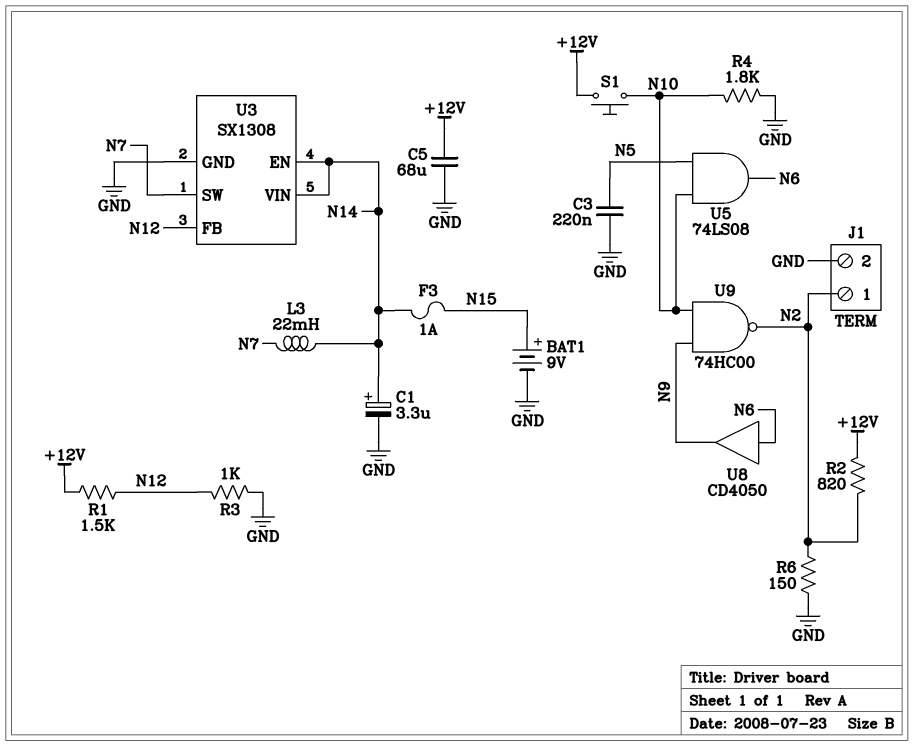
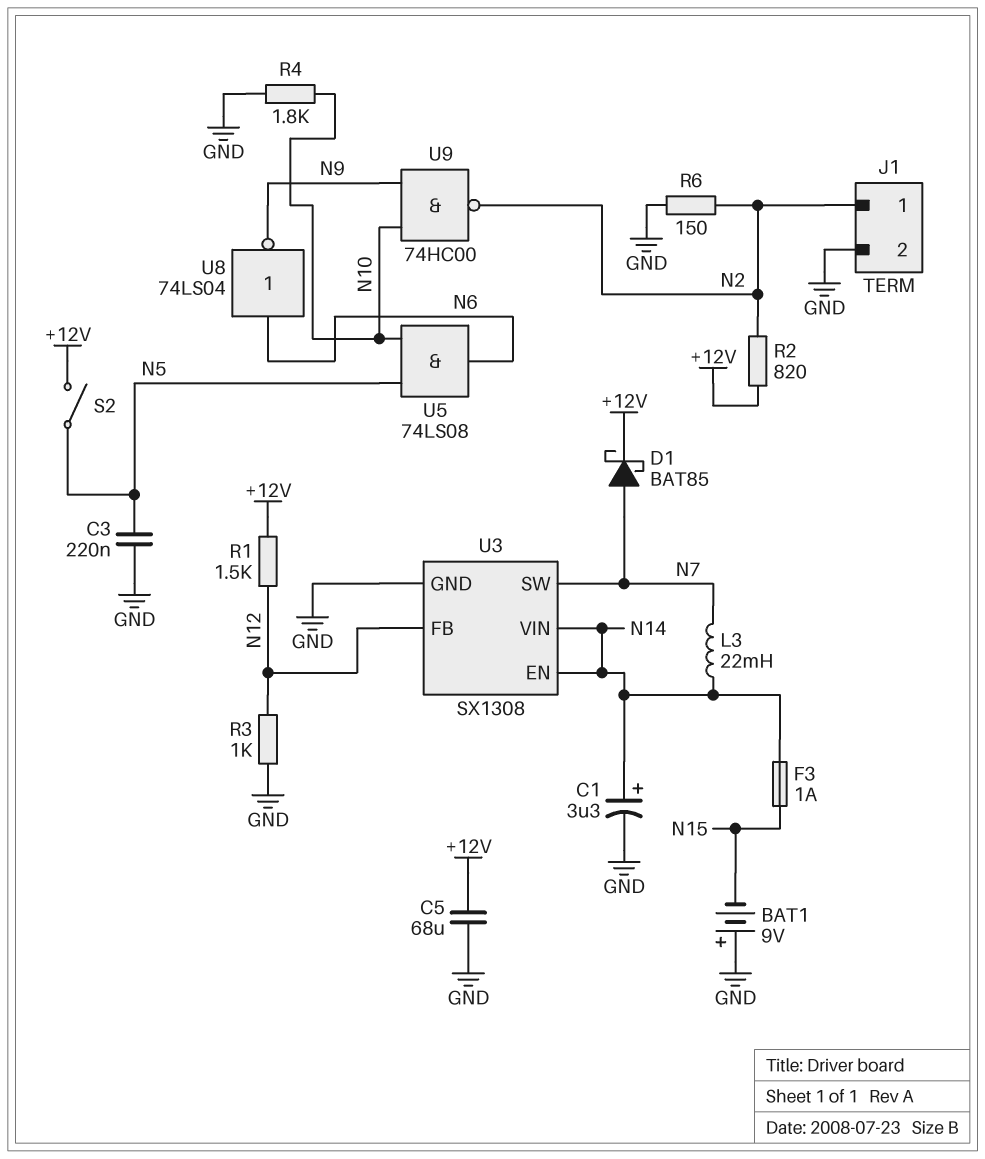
BAT1: 9V (plus N15, minus GND) -> 9V (plus GND, minus N15)
D1: none -> schottky BAT85 (A N7, K +12V)
S1: button (+12V, N10) -> none
S2: none -> switch (+12V, N5)
U8: buffer CD4050 (in N6, out N9) -> NOT 74LS04 (in N6, out N9)

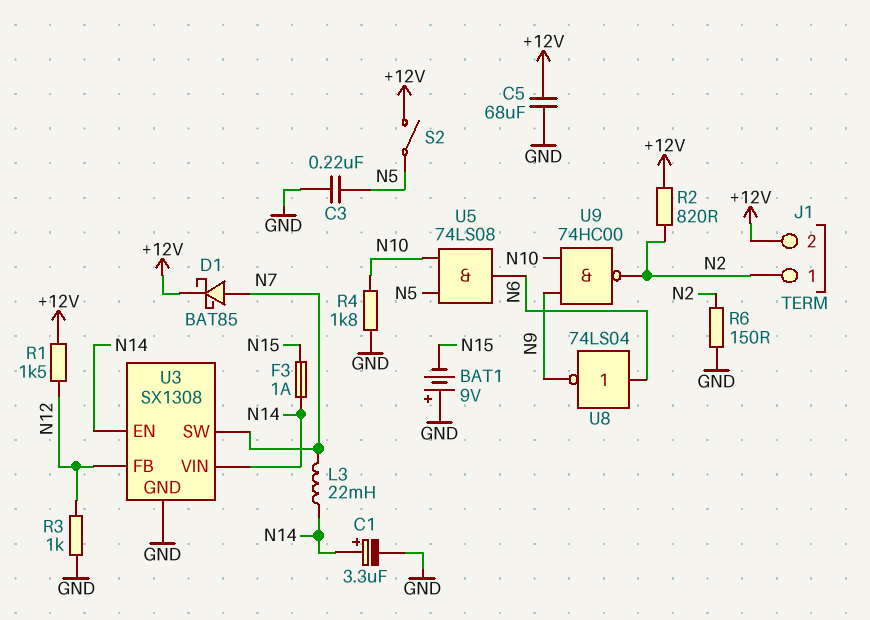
J1 pin 2: GND -> +12V

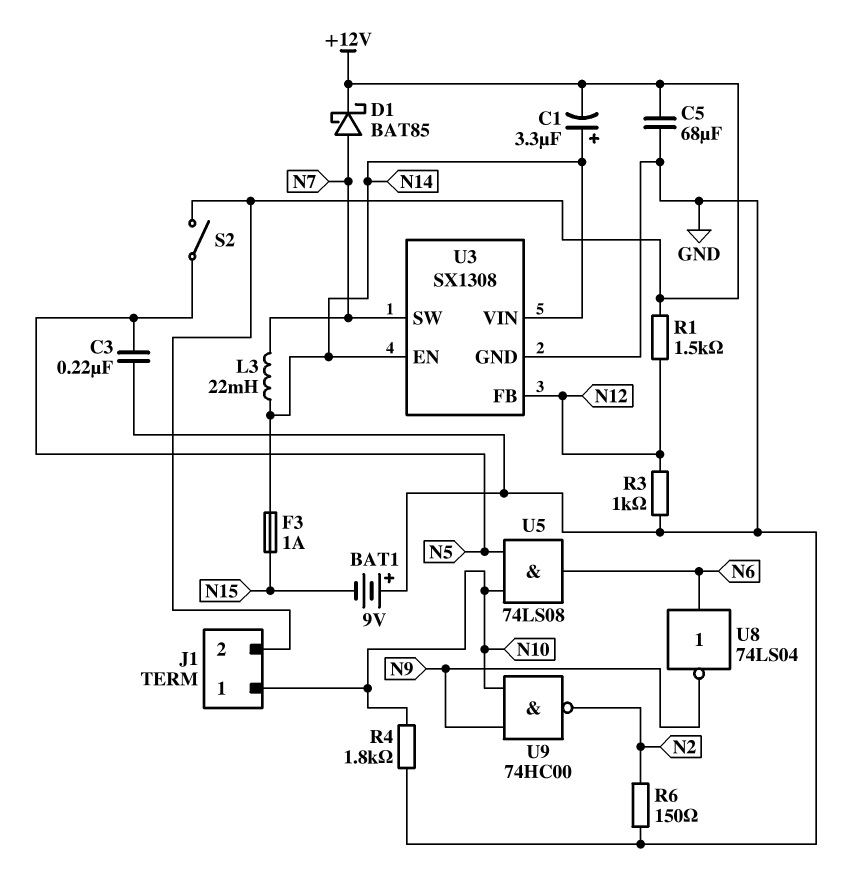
C1: 3.3uF (plus N14, minus GND) -> 3.3uF (plus N14, minus +12V)
J1 pin 1: N2 -> N10
R2: 820 (+12V, N2) -> none

